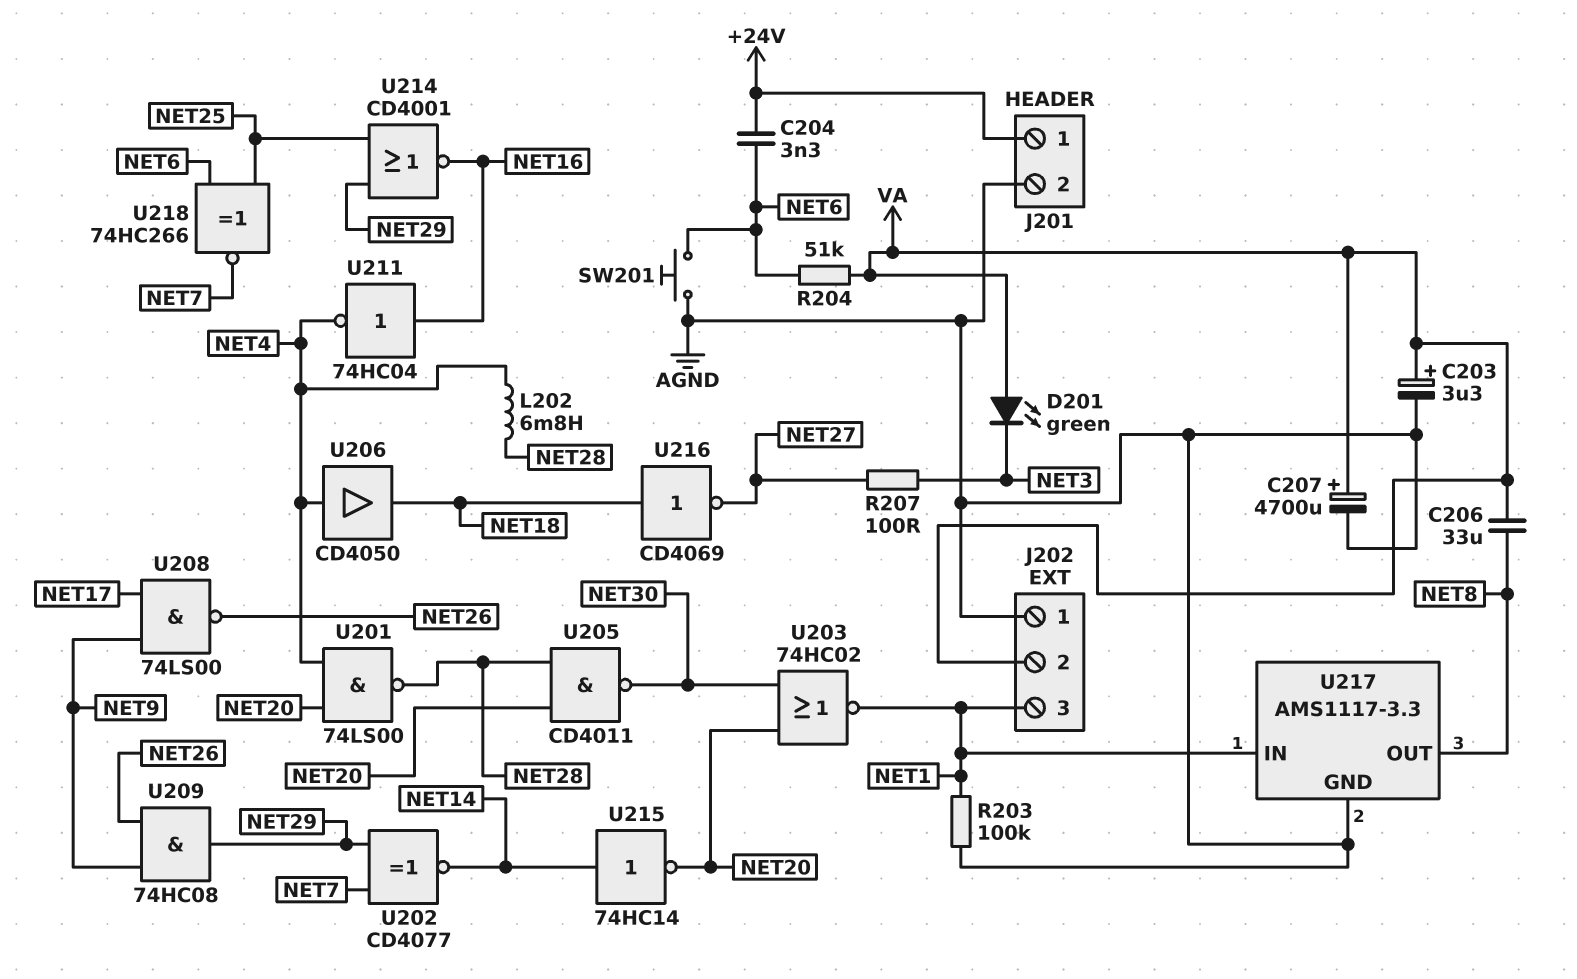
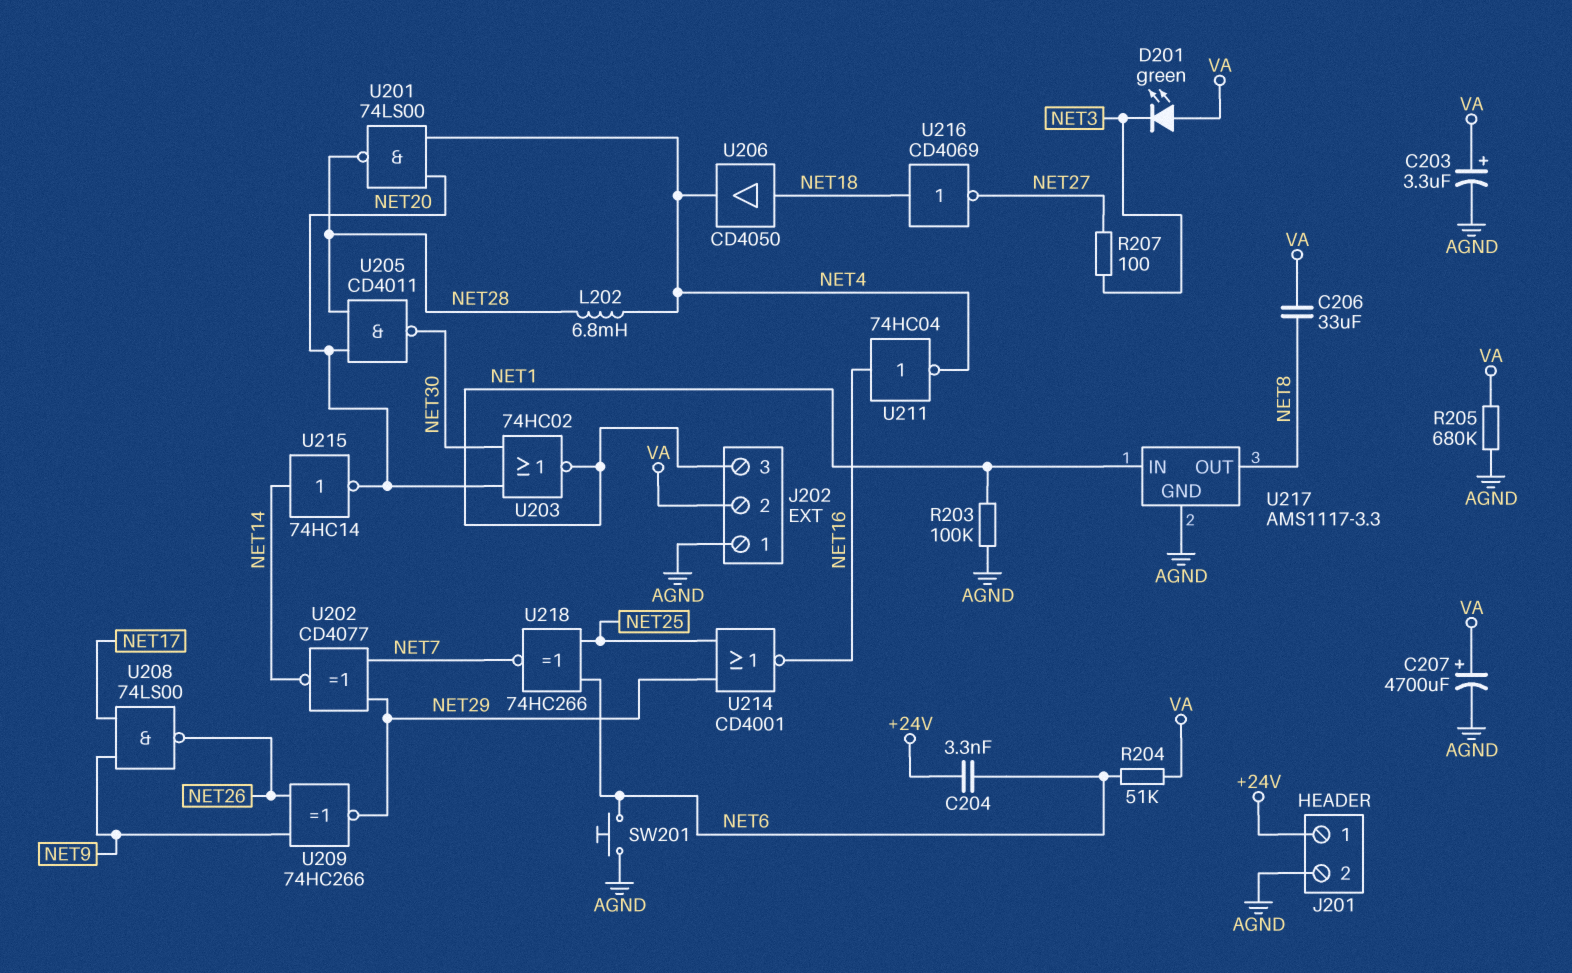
R205: none -> 680k (AGND, VA)
U206: buffer CD4050 (in NET4, out NET18) -> buffer CD4050 (in NET18, out NET4)
U209: AND 74HC08 (in NET9, in NET26, out NET29) -> XNOR 74HC266 (in NET9, in NET26, out NET29)

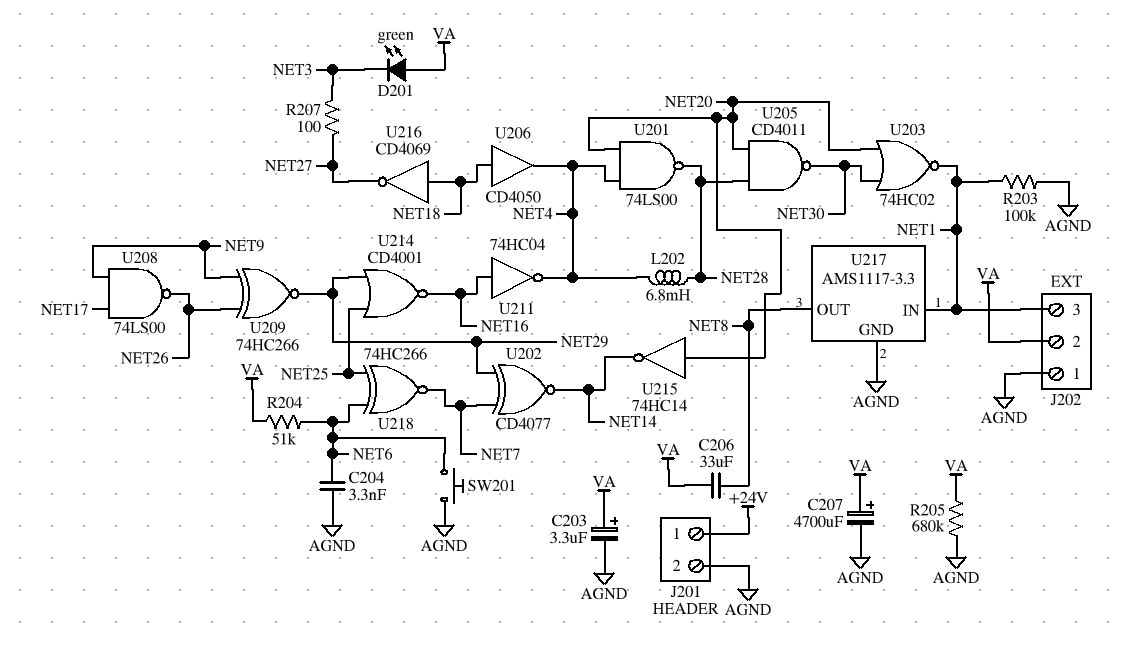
C204: 3.3nF (+24V, NET6) -> 3.3nF (AGND, NET6)
U215: NOT 74HC14 (in NET14, out NET20) -> NOT 74HC14 (in NET20, out NET14)

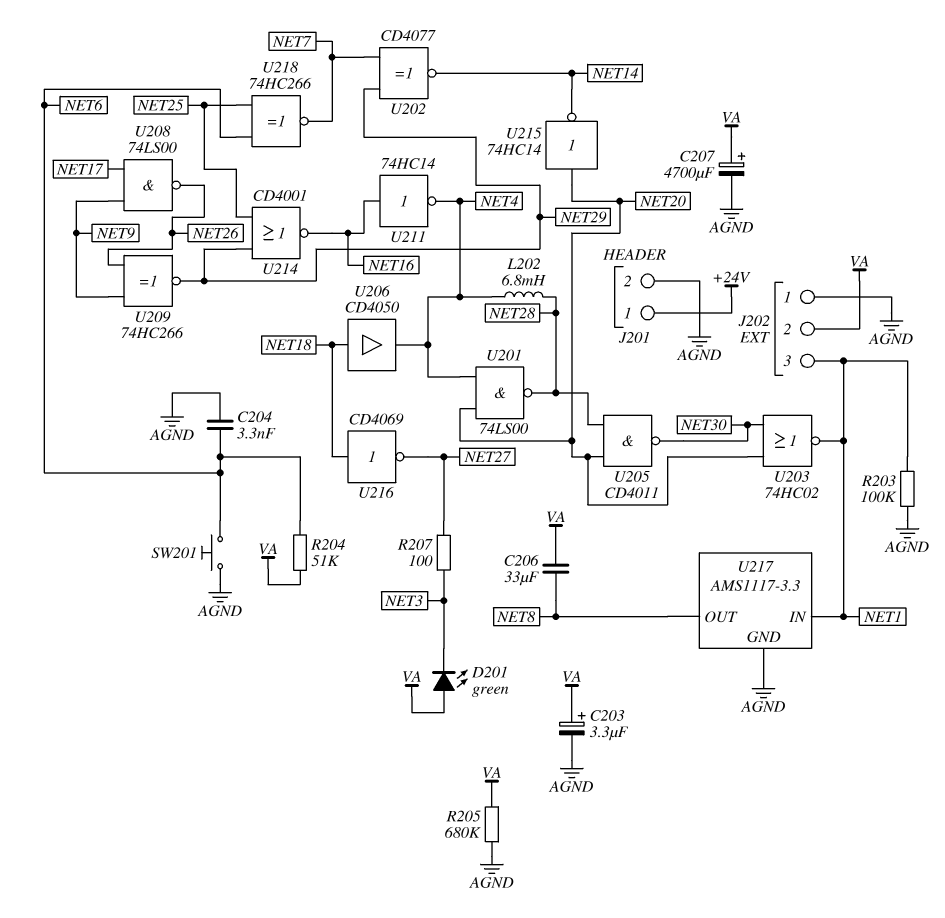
U211: NOT 74HC04 (in NET16, out NET4) -> NOT 74HC14 (in NET16, out NET4)

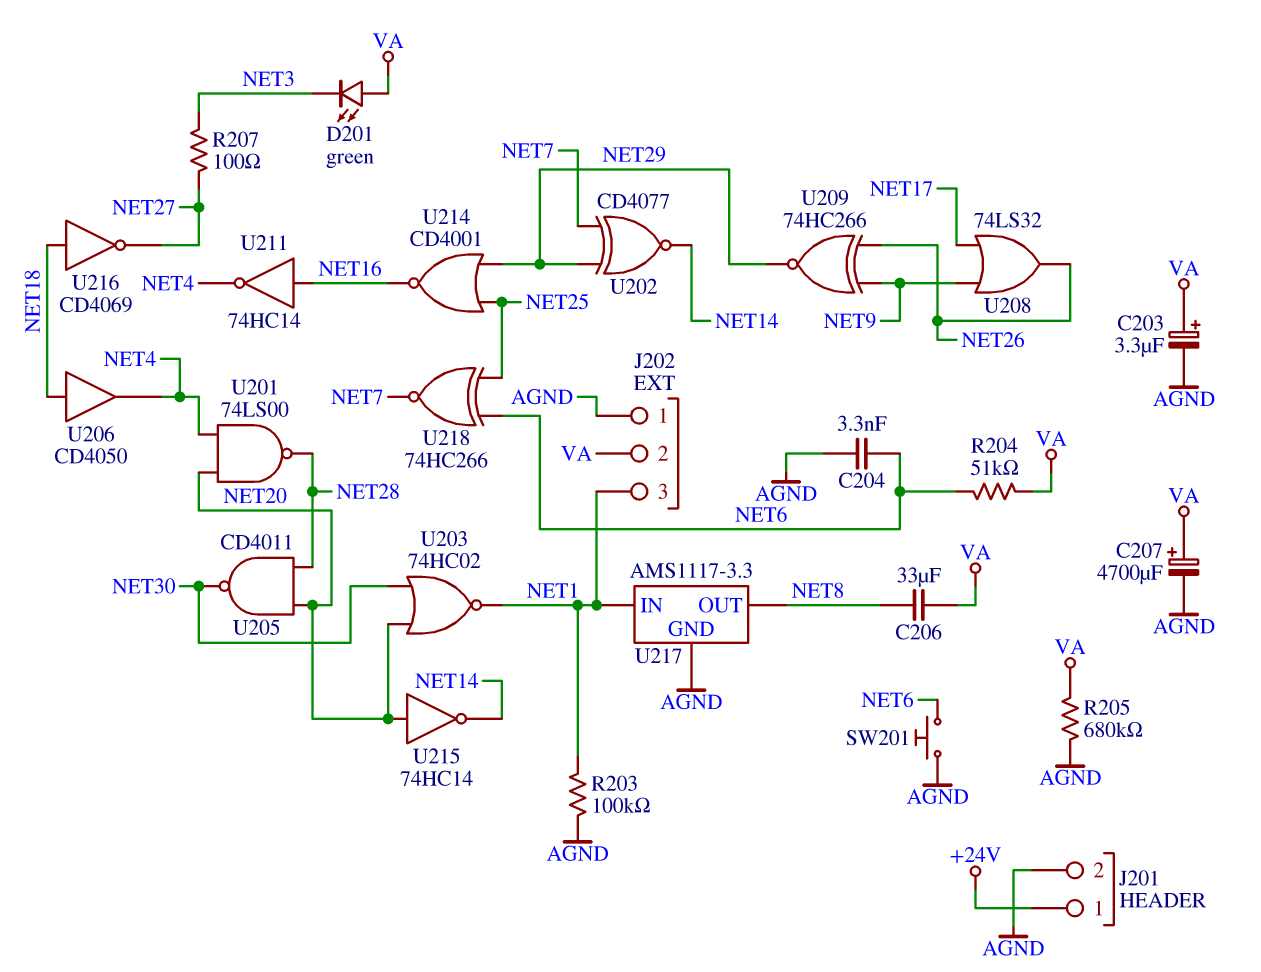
L202: 6.8mH (NET4, NET28) -> none
U208: NAND 74LS00 (in NET9, in NET17, out NET26) -> OR 74LS32 (in NET9, in NET17, out NET26)

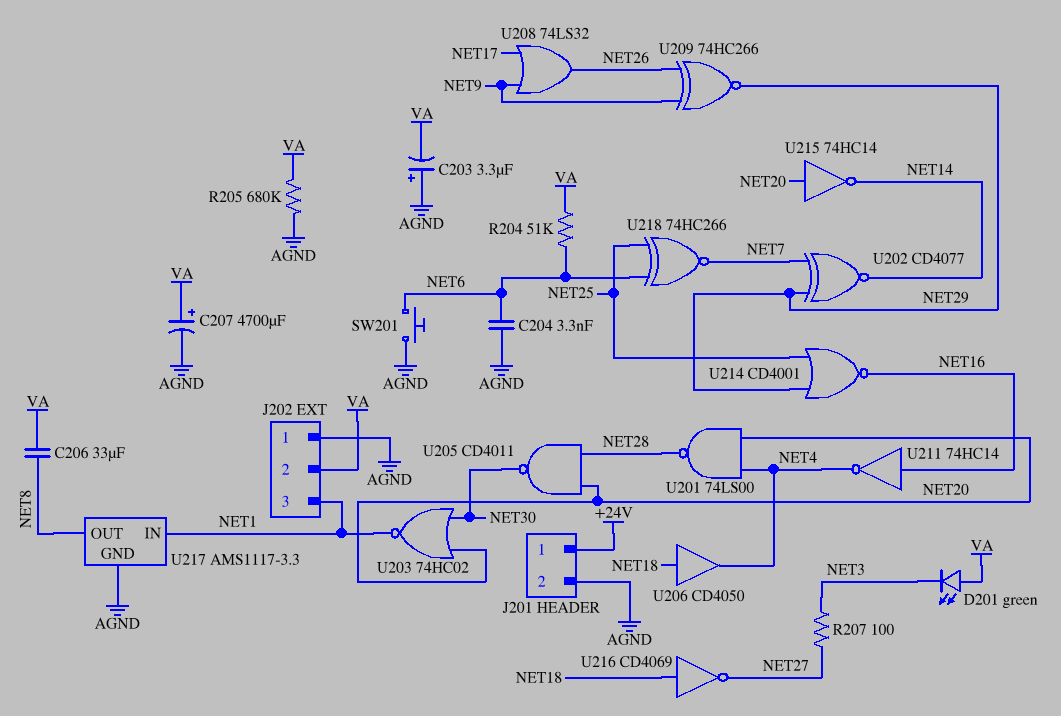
C203: 3.3uF (plus VA, minus AGND) -> 3.3uF (plus AGND, minus VA)
R203: 100k (AGND, NET1) -> none

